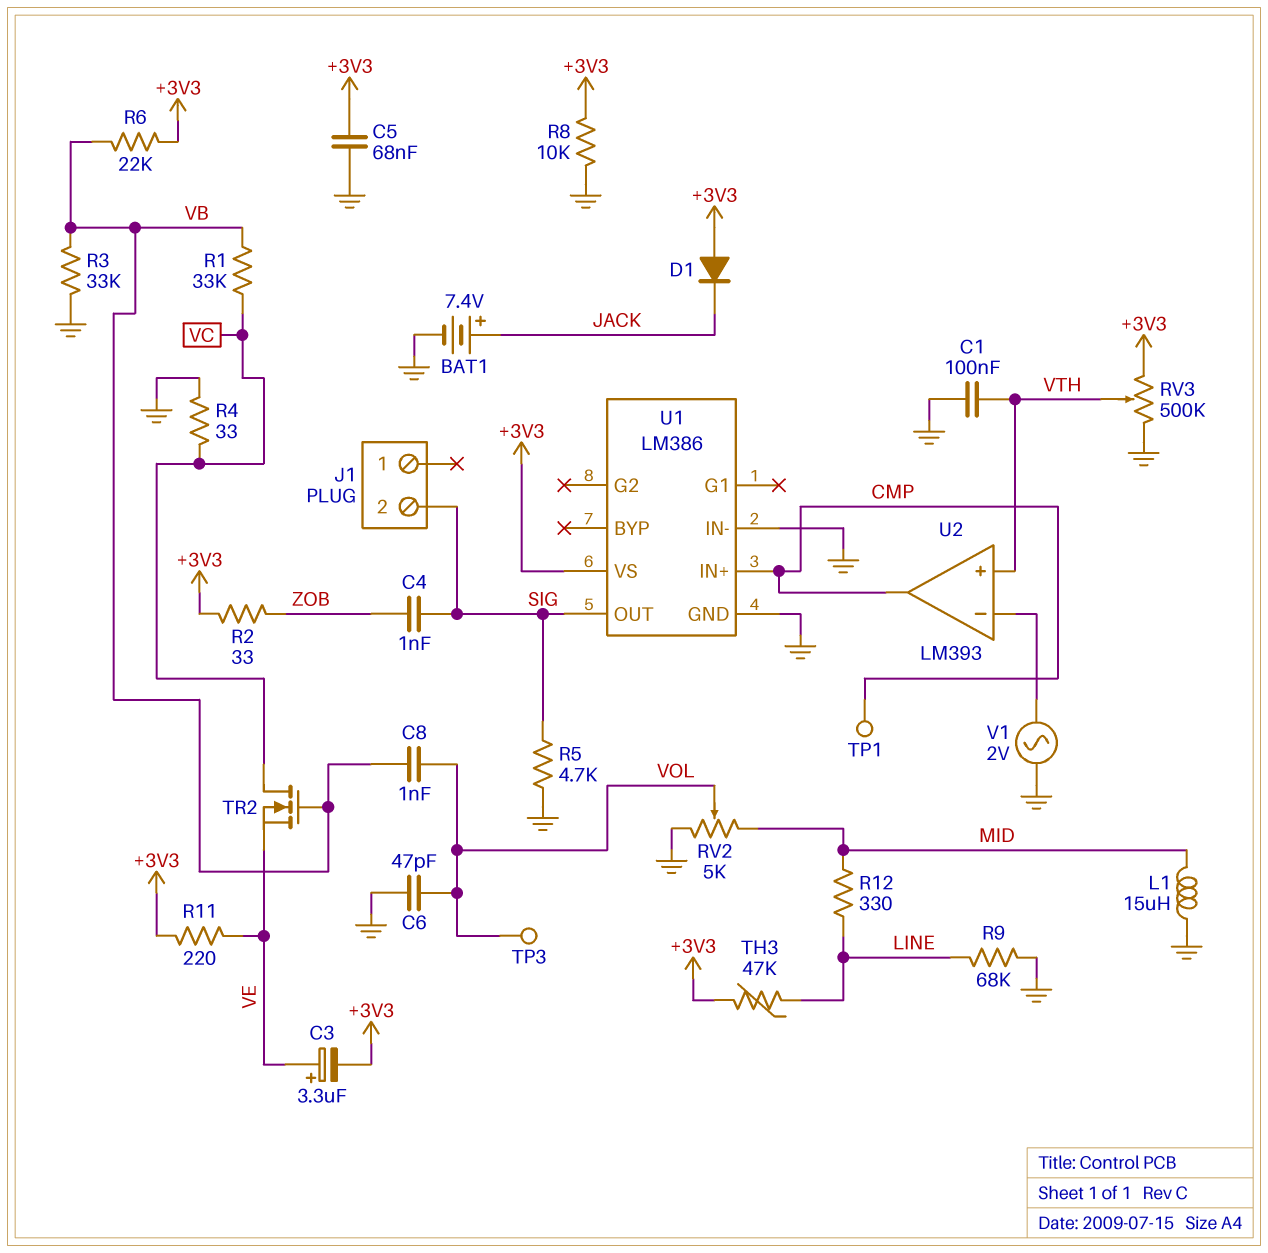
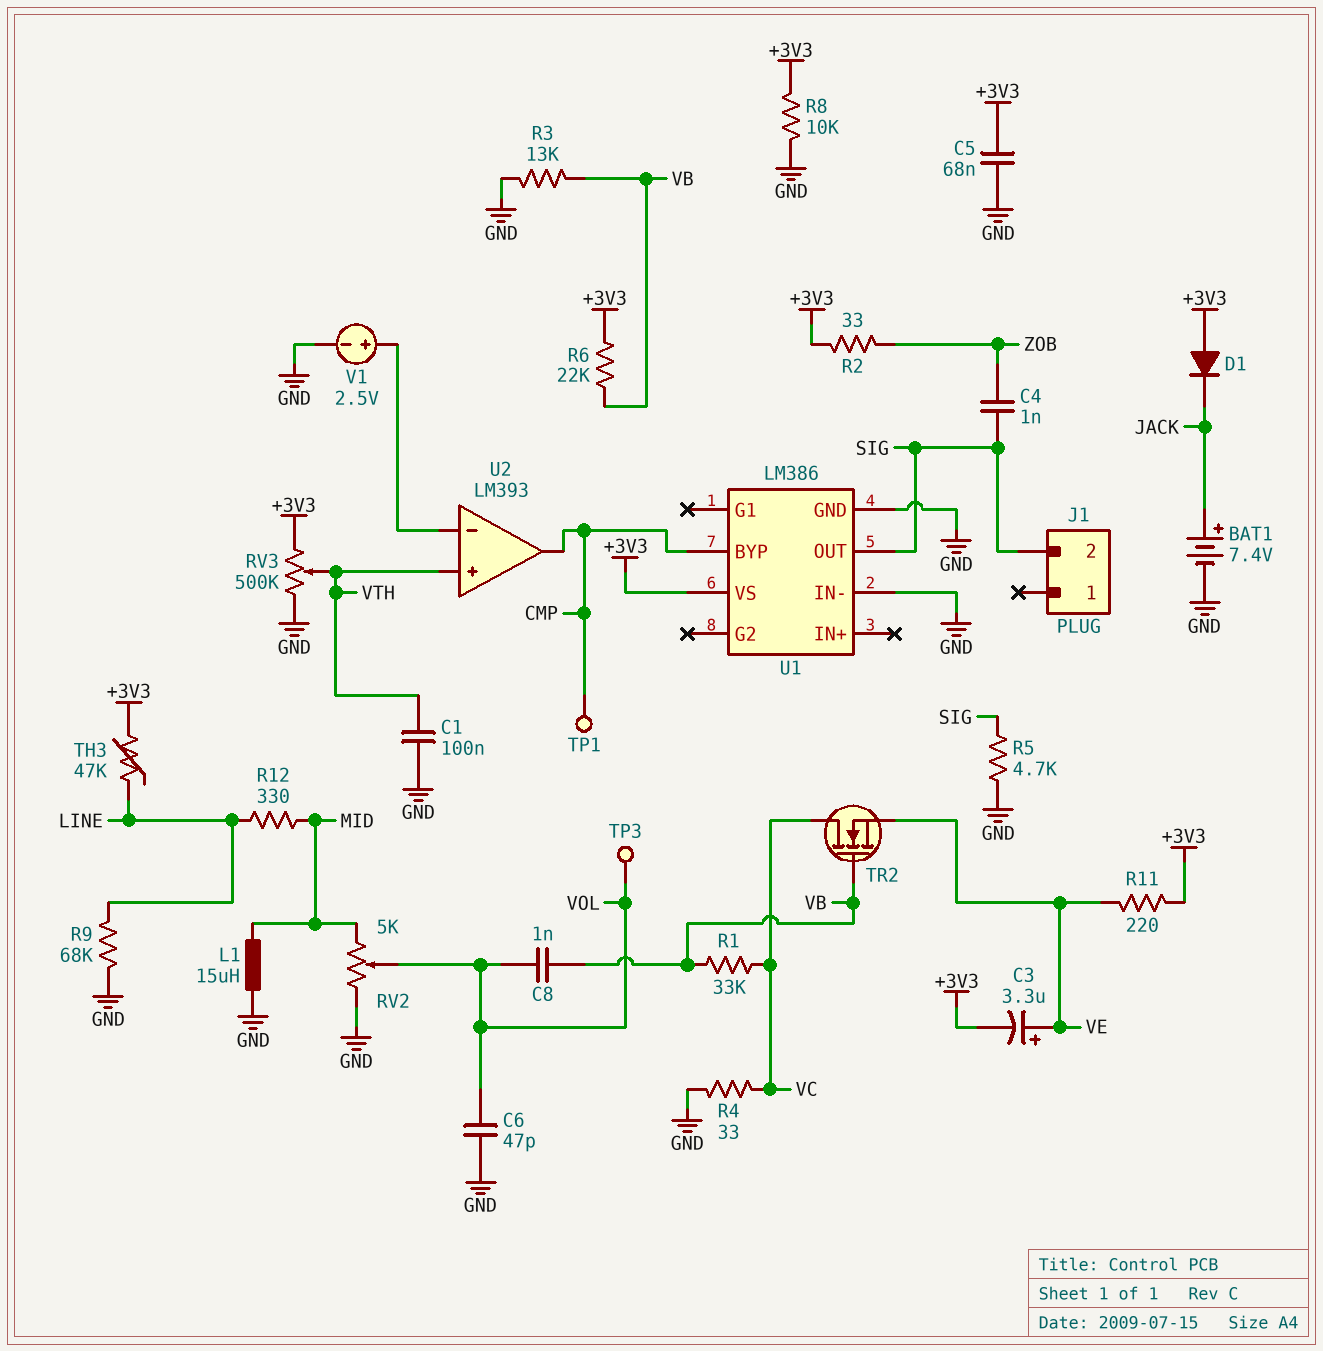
R3: 33k (GND, VB) -> 13k (GND, VB)
U1 pin BYP: none -> CMP
U1 pin IN+: CMP -> none
V1: AC 2V (GND, U2/in-) -> 2.5V (plus U2/in-, minus GND)

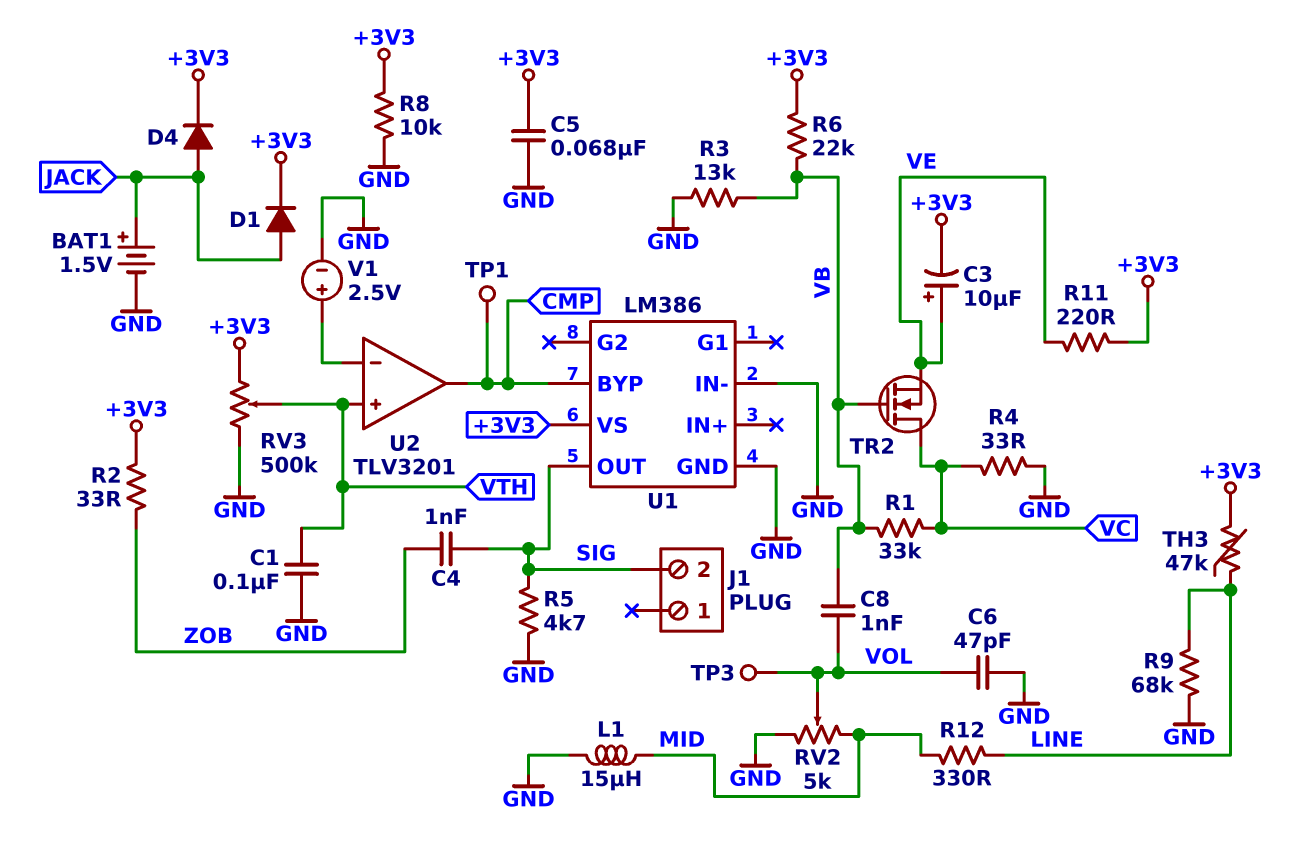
BAT1: 7.4V (plus JACK, minus GND) -> 1.5V (plus JACK, minus GND)
C3: 3.3uF (plus VE, minus +3V3) -> 10uF (plus VE, minus +3V3)
D1: diode (A +3V3, K JACK) -> diode (A JACK, K +3V3)
D4: none -> diode (A JACK, K +3V3)
U2: LM393 -> TLV3201

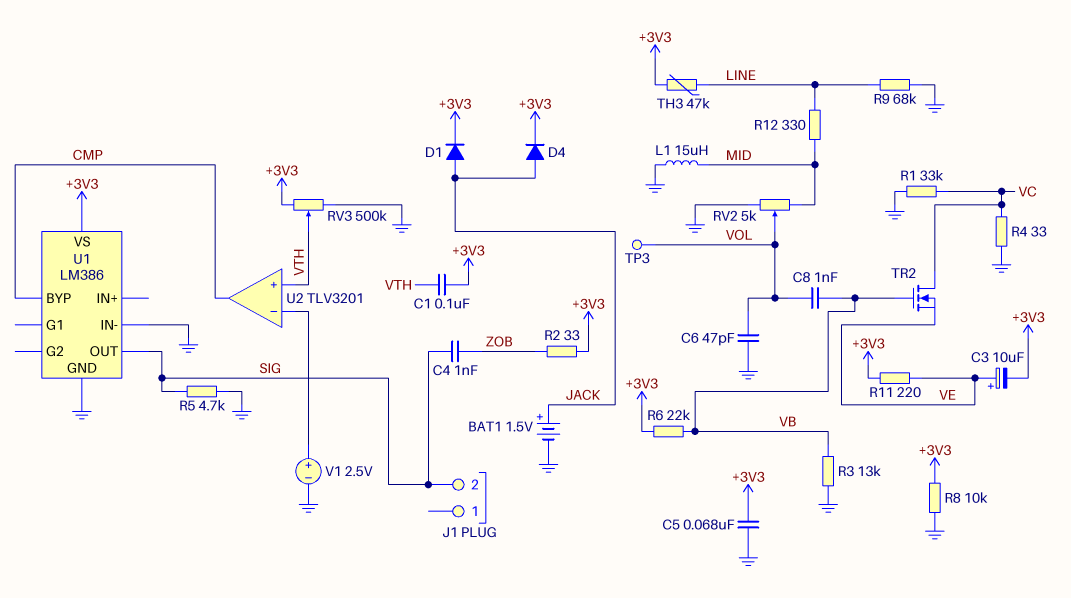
C1: 100nF (GND, VTH) -> 100nF (+3V3, VTH)
R1: 33k (VB, VC) -> 33k (GND, VC)
TP1: test point (CMP) -> none

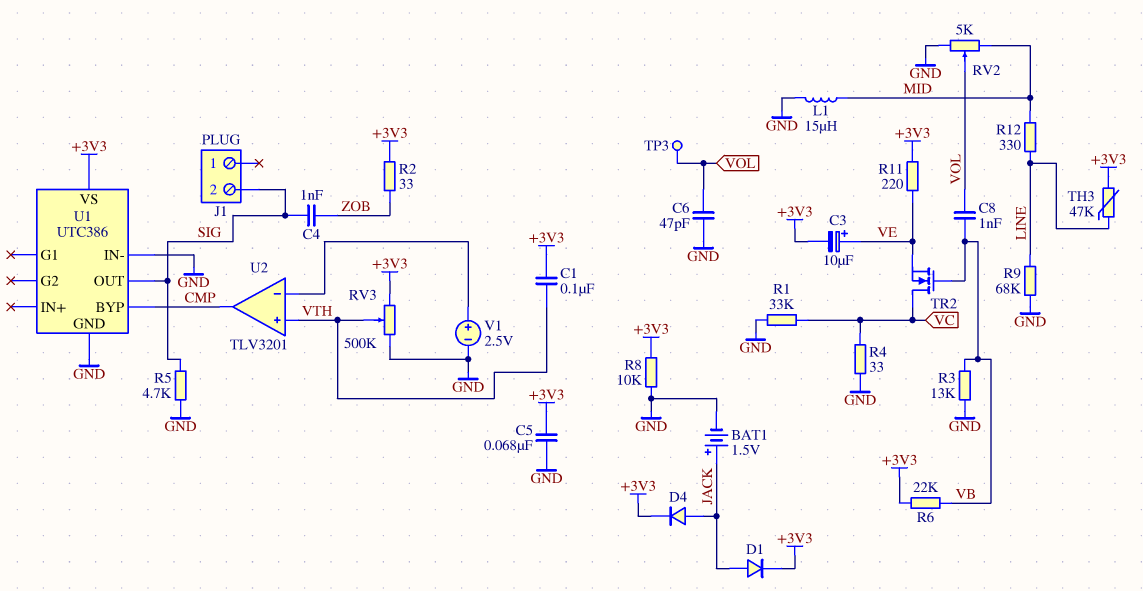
U1: LM386 -> UTC386

